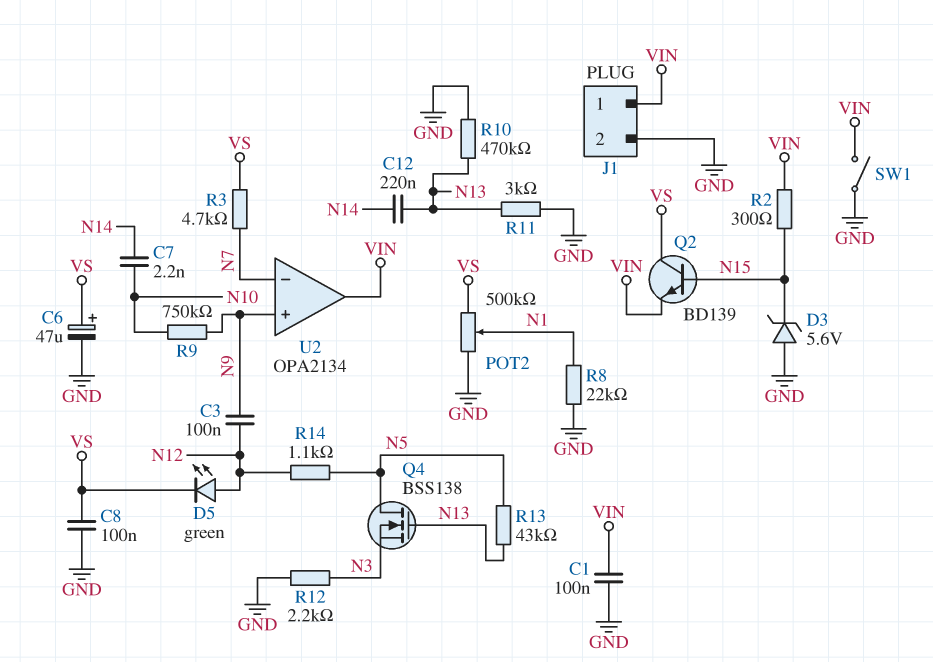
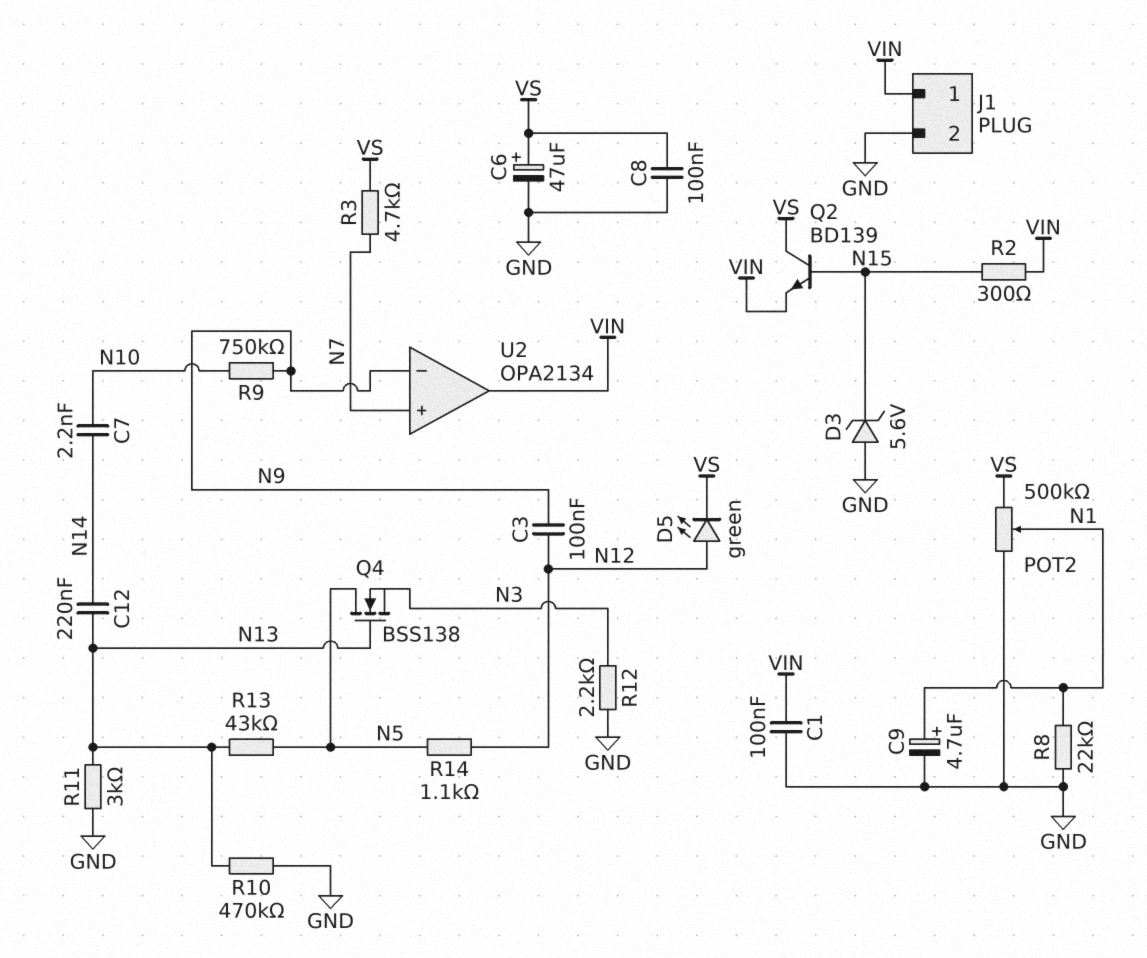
C9: none -> 4.7uF (plus N1, minus GND)
SW1: switch (GND, VIN) -> none
U2 pin in+: N9 -> N7
U2 pin in-: N7 -> N9

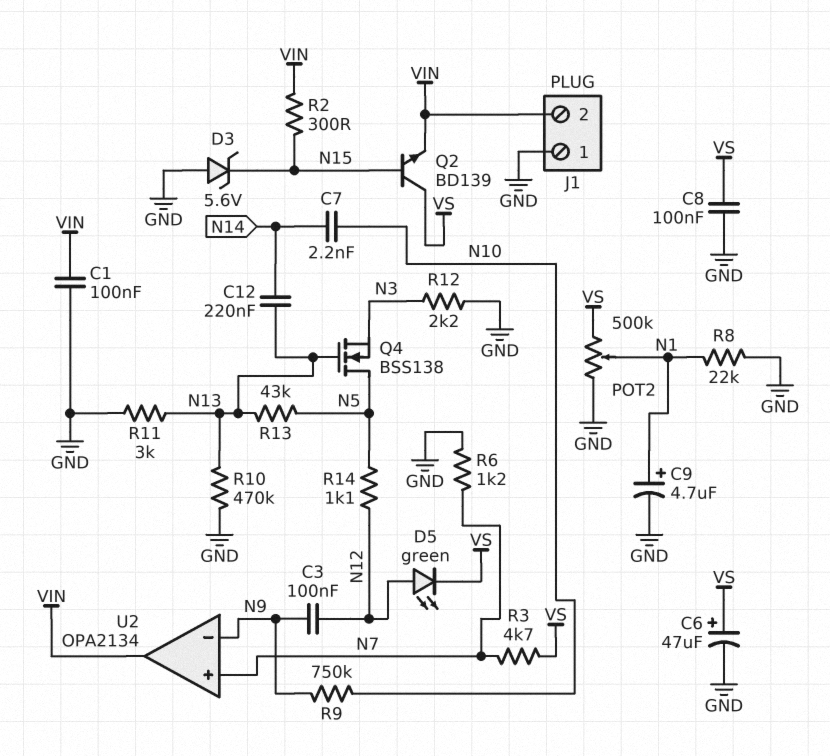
J1 pin 1: VIN -> GND
J1 pin 2: GND -> VIN
R6: none -> 1.2k (GND, N7)

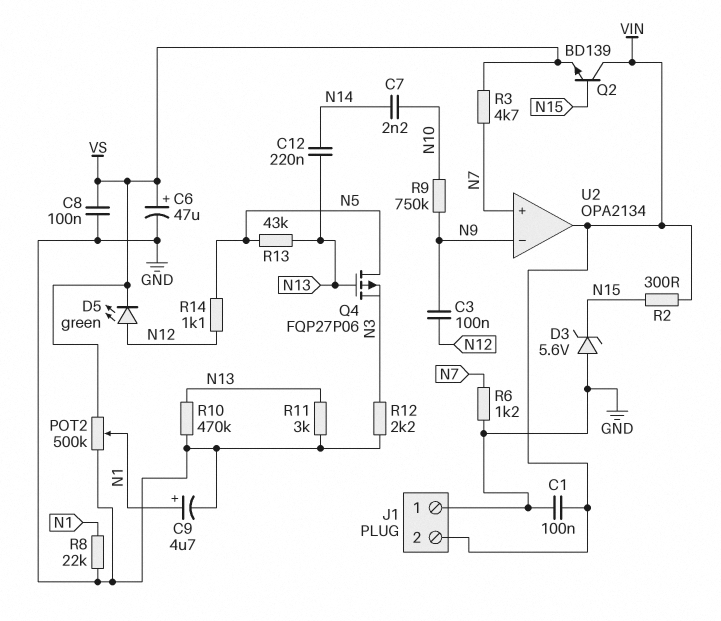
Q2: NPN BD139 (B N15, C VS, E VIN) -> NPN BD139 (B N15, C VIN, E VS)
Q4: NMOS BSS138 (G N13, D N5, S N3) -> PMOS FQP27P06 (G N13, D N5, S N3)

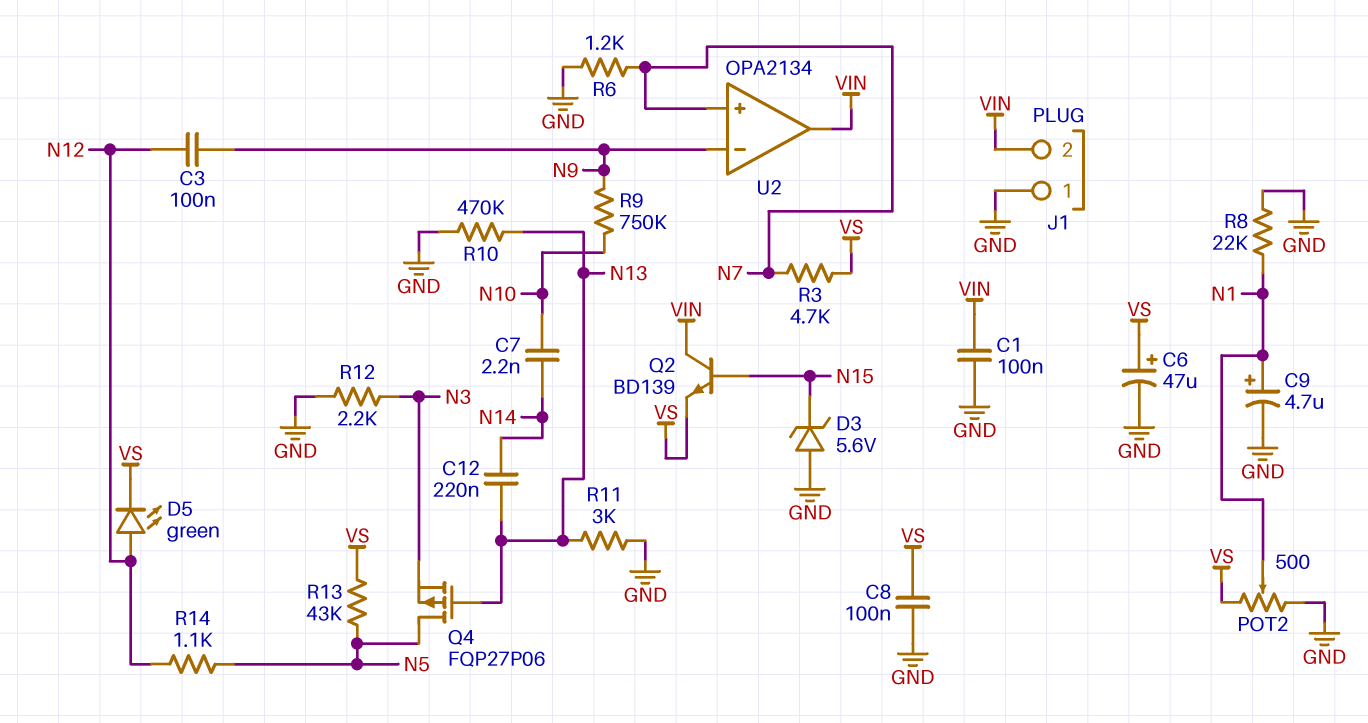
POT2: 500k (GND, VS, wiper N1) -> 500 (GND, VS, wiper N1)
R2: 300 (N15, VIN) -> none
R13: 43k (N5, N13) -> 43k (N5, VS)

